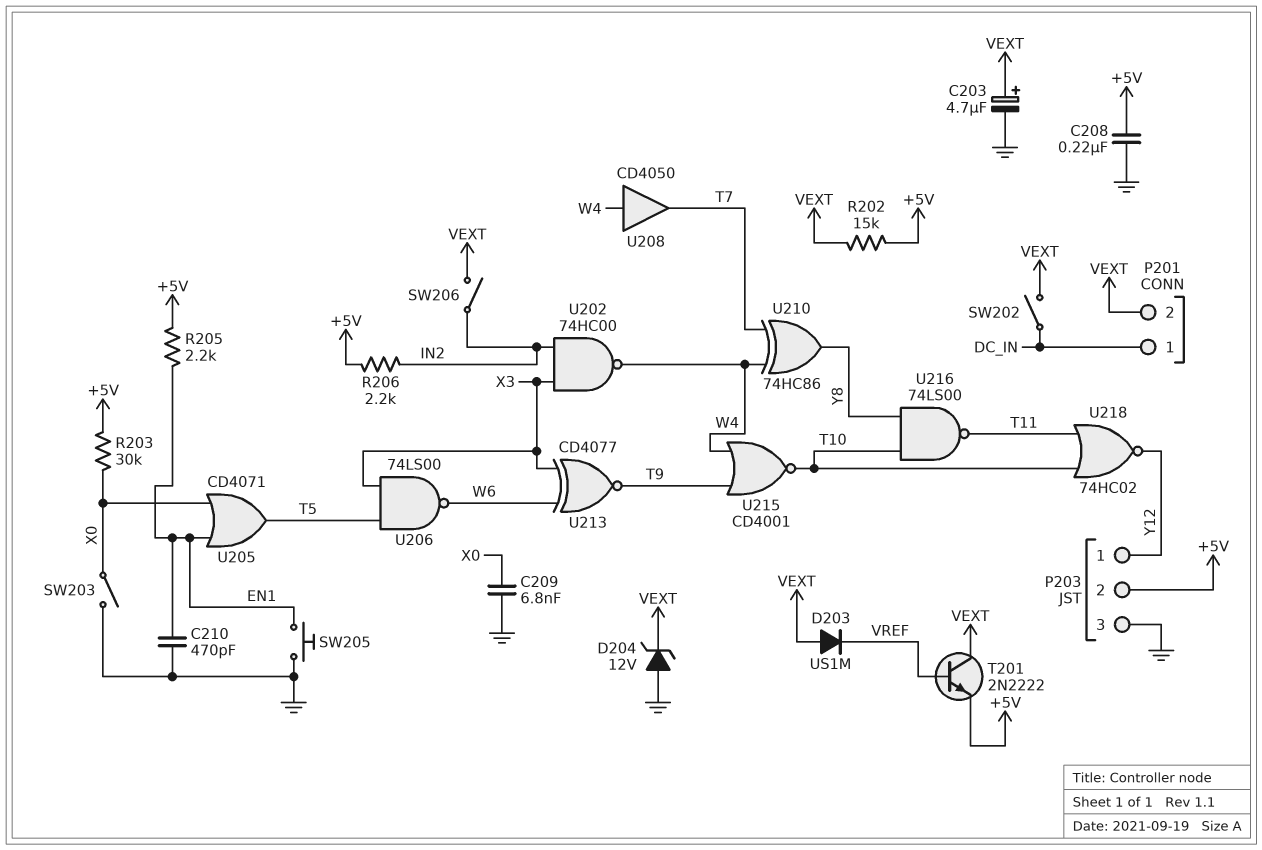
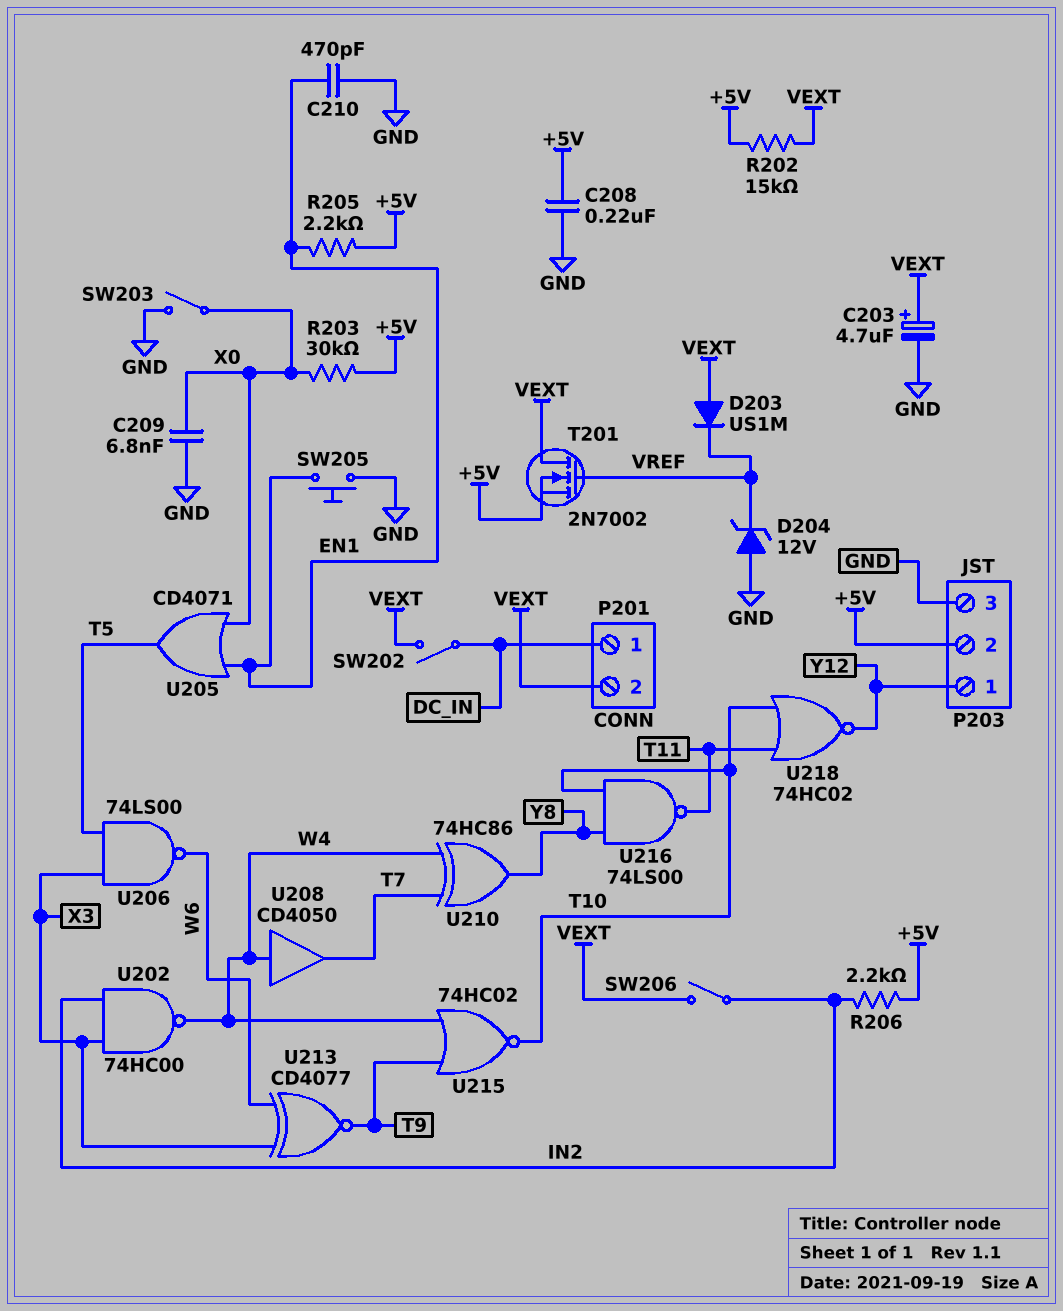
D204: zener 12V (A GND, K VEXT) -> zener 12V (A GND, K VREF)
T201: NPN 2N2222 (B VREF, C VEXT, E +5V) -> NMOS 2N7002 (G VREF, D VEXT, S +5V)
U215: NOR CD4001 (in T9, in W4, out T10) -> NOR 74HC02 (in T9, in W4, out T10)

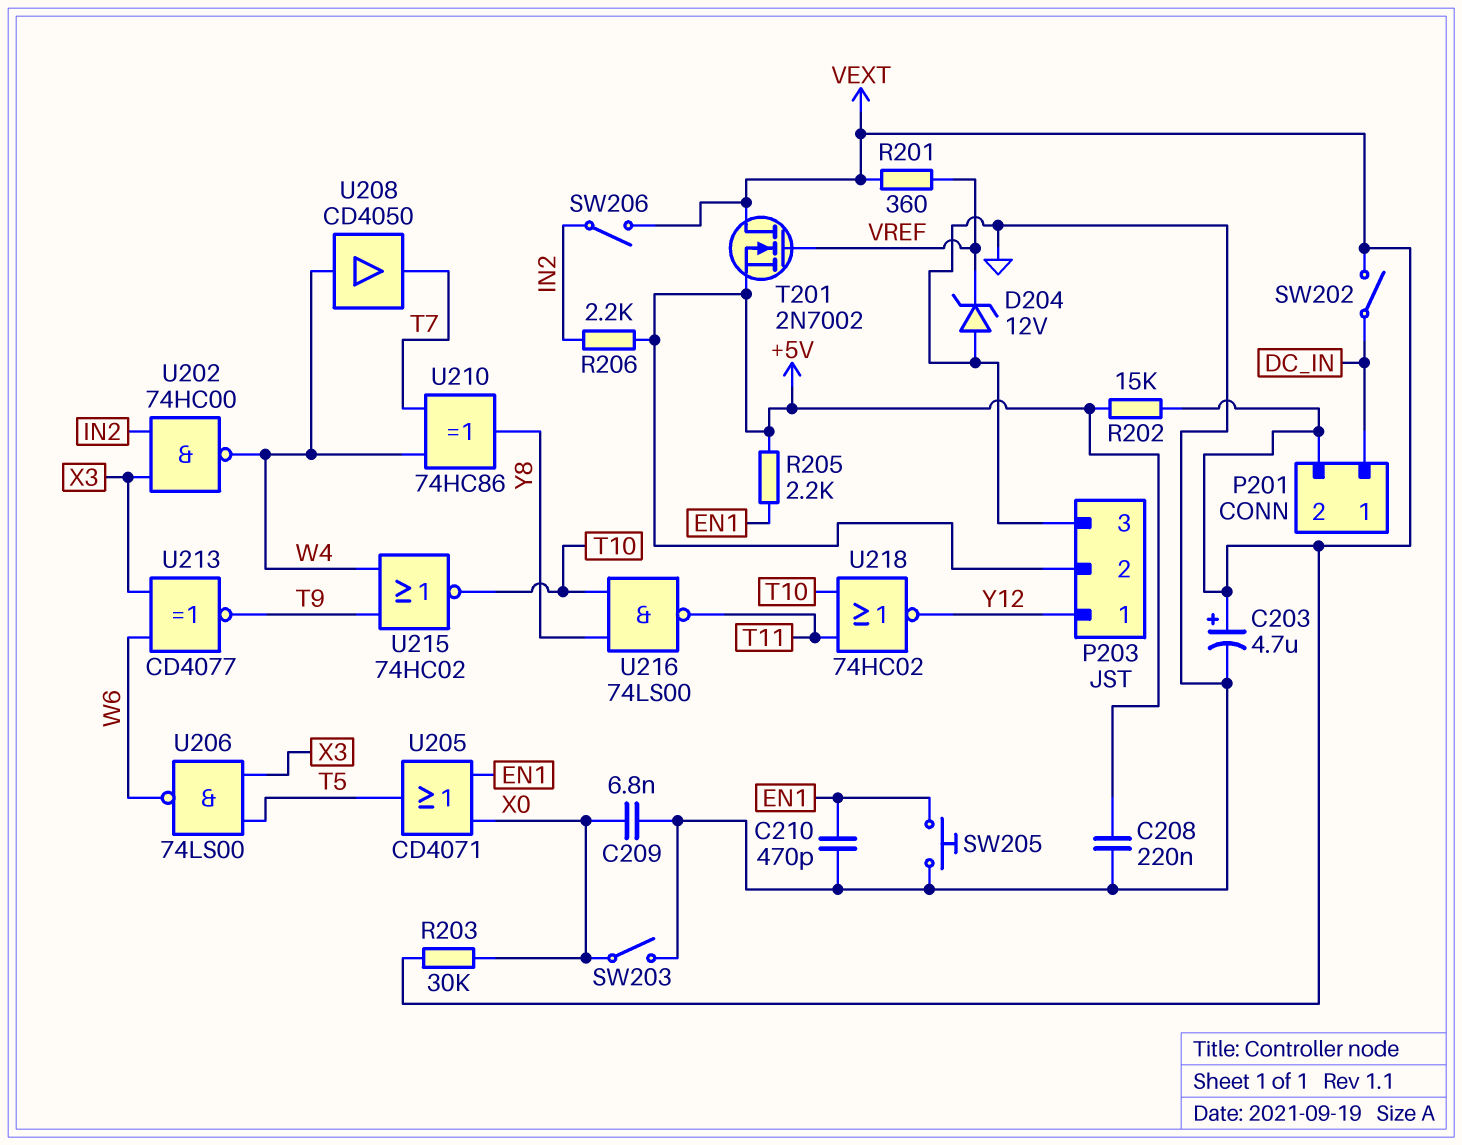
D203: diode US1M (A VEXT, K VREF) -> none
R201: none -> 360 (VEXT, VREF)
R203: 30k (+5V, X0) -> 30k (VEXT, X0)

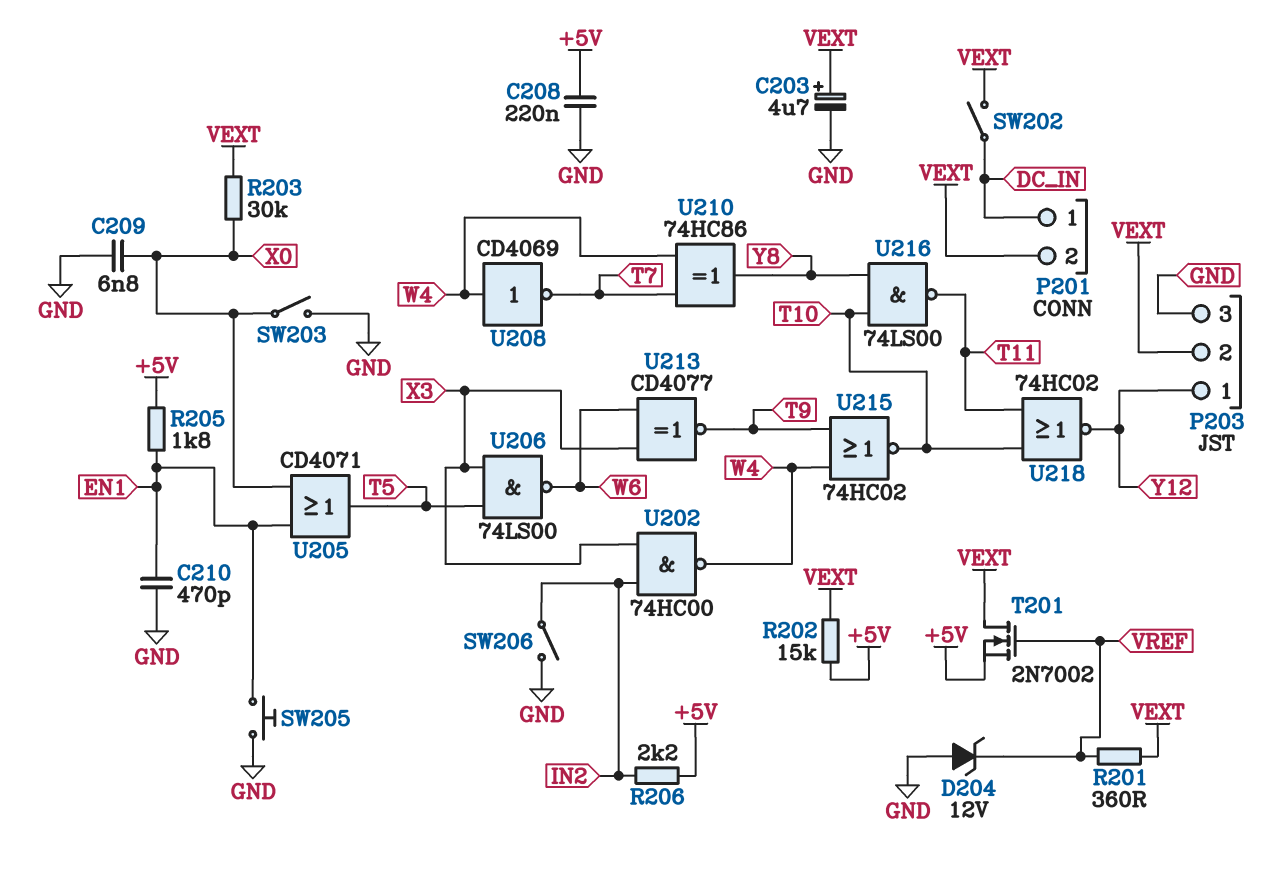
P203 pin 2: +5V -> VEXT
R205: 2.2k (+5V, EN1) -> 1.8k (+5V, EN1)
SW206: switch (IN2, VEXT) -> switch (GND, IN2)
U208: buffer CD4050 (in W4, out T7) -> NOT CD4069 (in W4, out T7)

